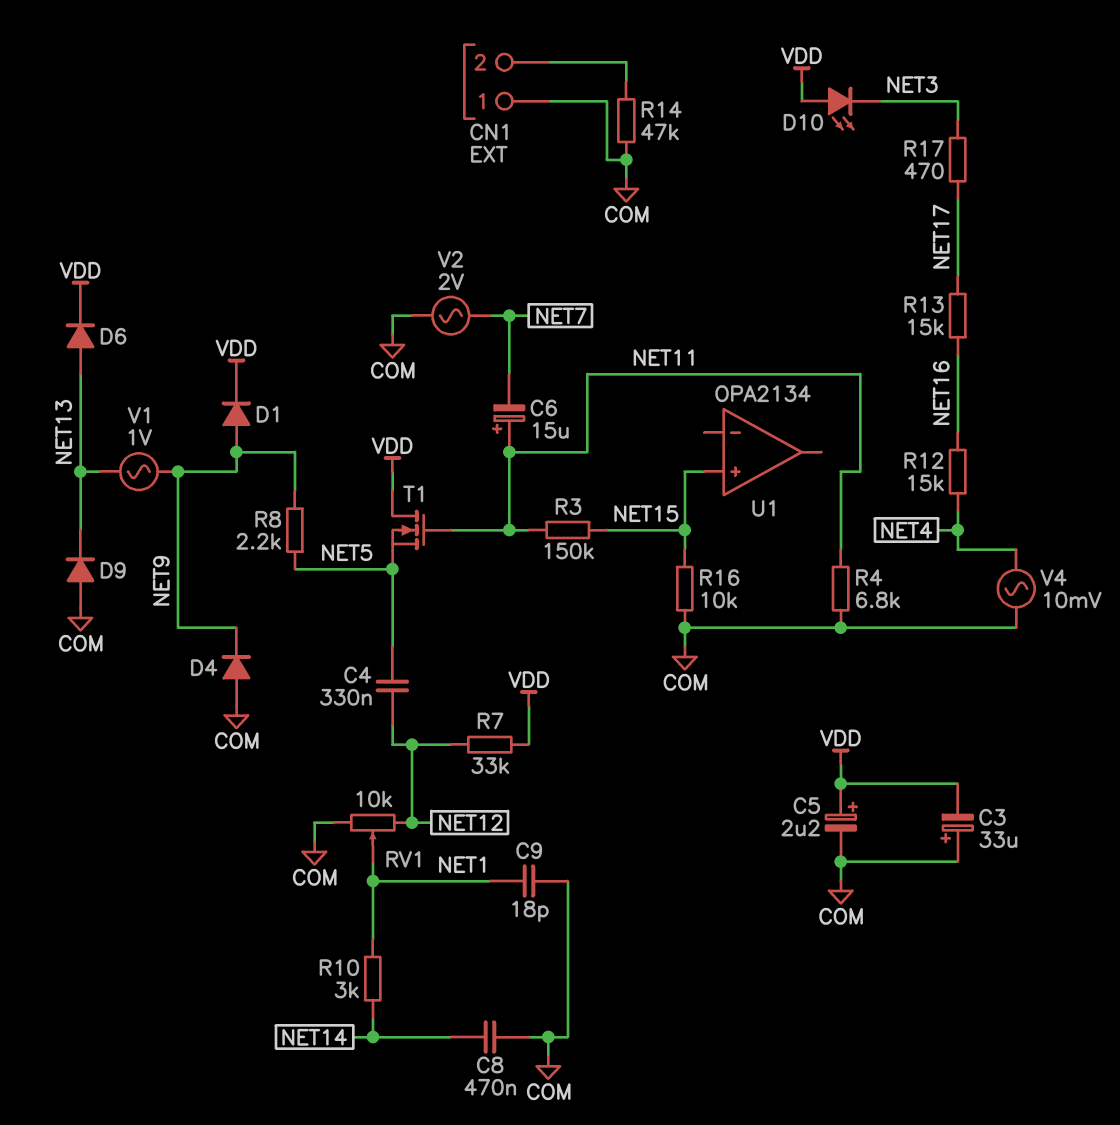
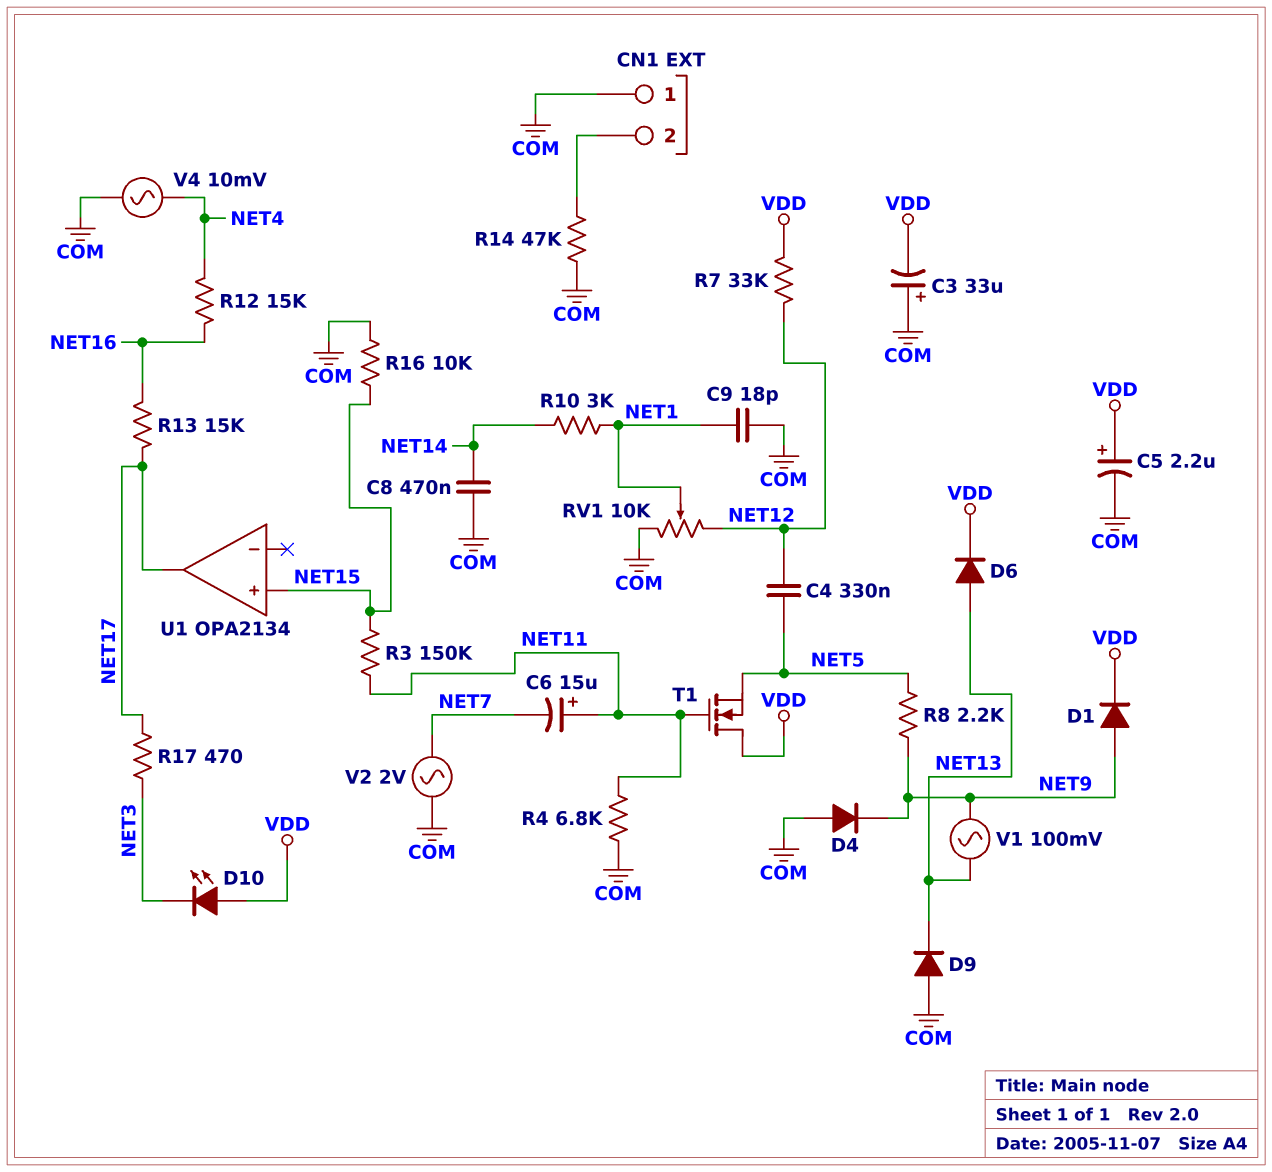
U1 pin out: none -> NET17
V1: AC 1V (NET9, NET13) -> AC 100mV (NET9, NET13)

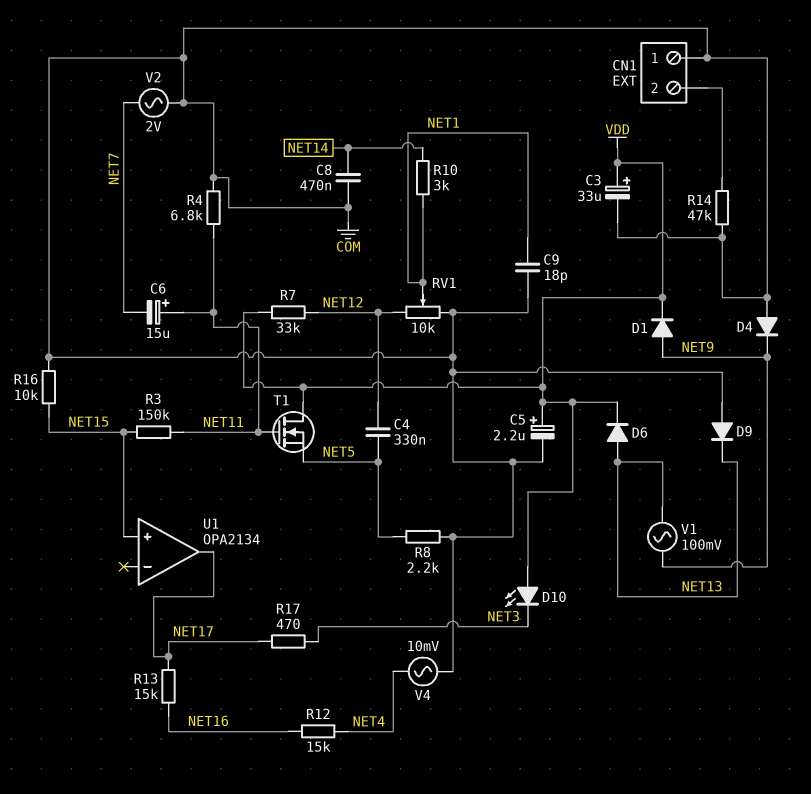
C3: 33uF (plus COM, minus VDD) -> 33uF (plus VDD, minus COM)
R8: 2.2k (NET5, NET9) -> 2.2k (COM, NET5)

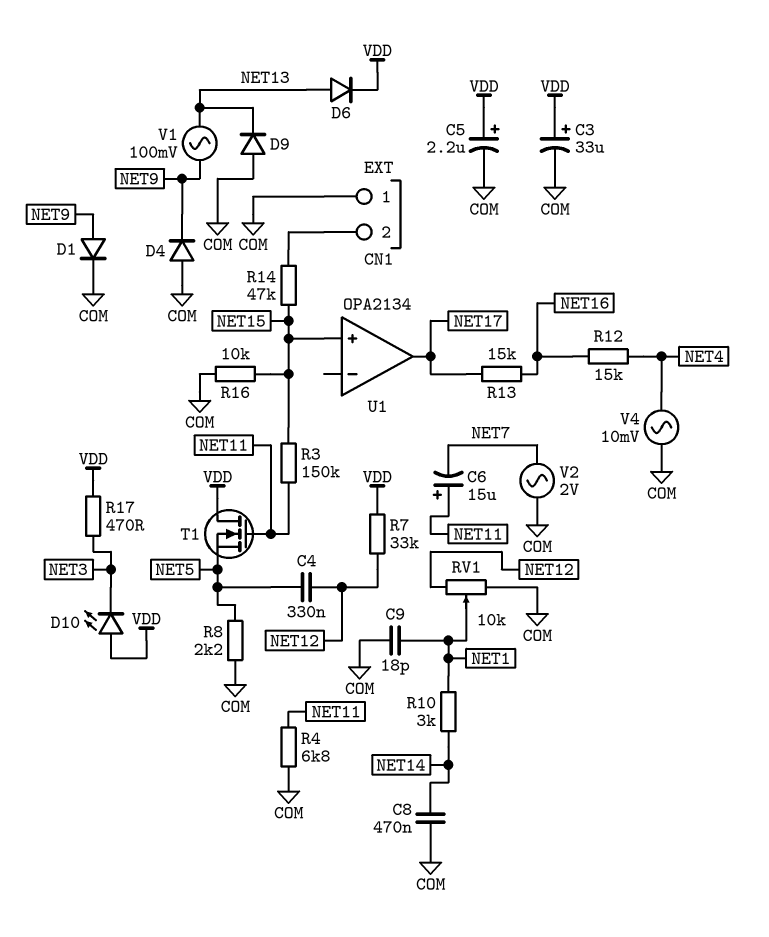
D1: diode (A NET9, K VDD) -> diode (A NET9, K COM)
R14: 47k (CN1/2, COM) -> 47k (CN1/2, NET15)
R17: 470 (NET3, NET17) -> 470 (NET3, VDD)

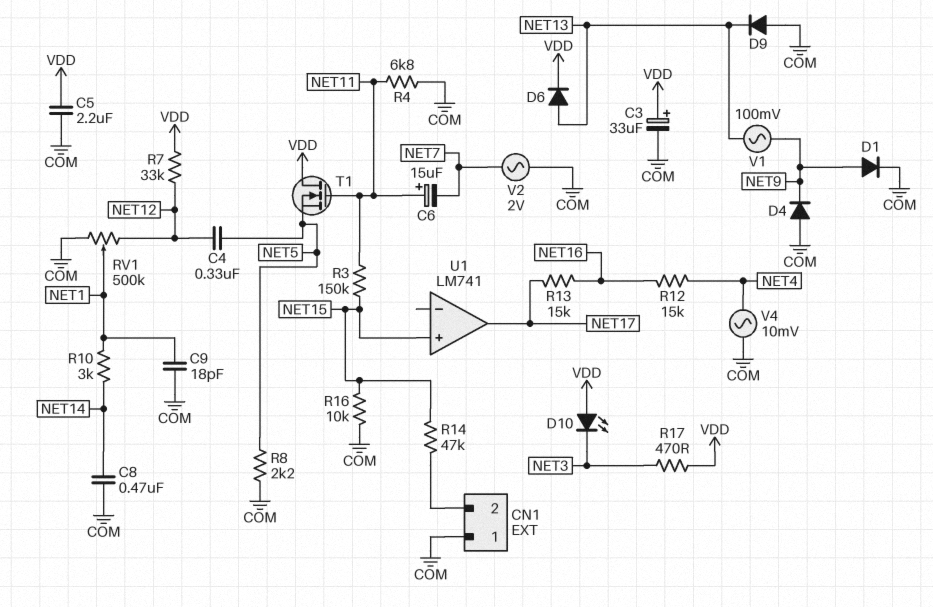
C5: 2.2uF (plus VDD, minus COM) -> 2.2uF (COM, VDD)
RV1: 10k (COM, NET12, wiper NET1) -> 500k (COM, NET12, wiper NET1)
U1: OPA2134 -> LM741

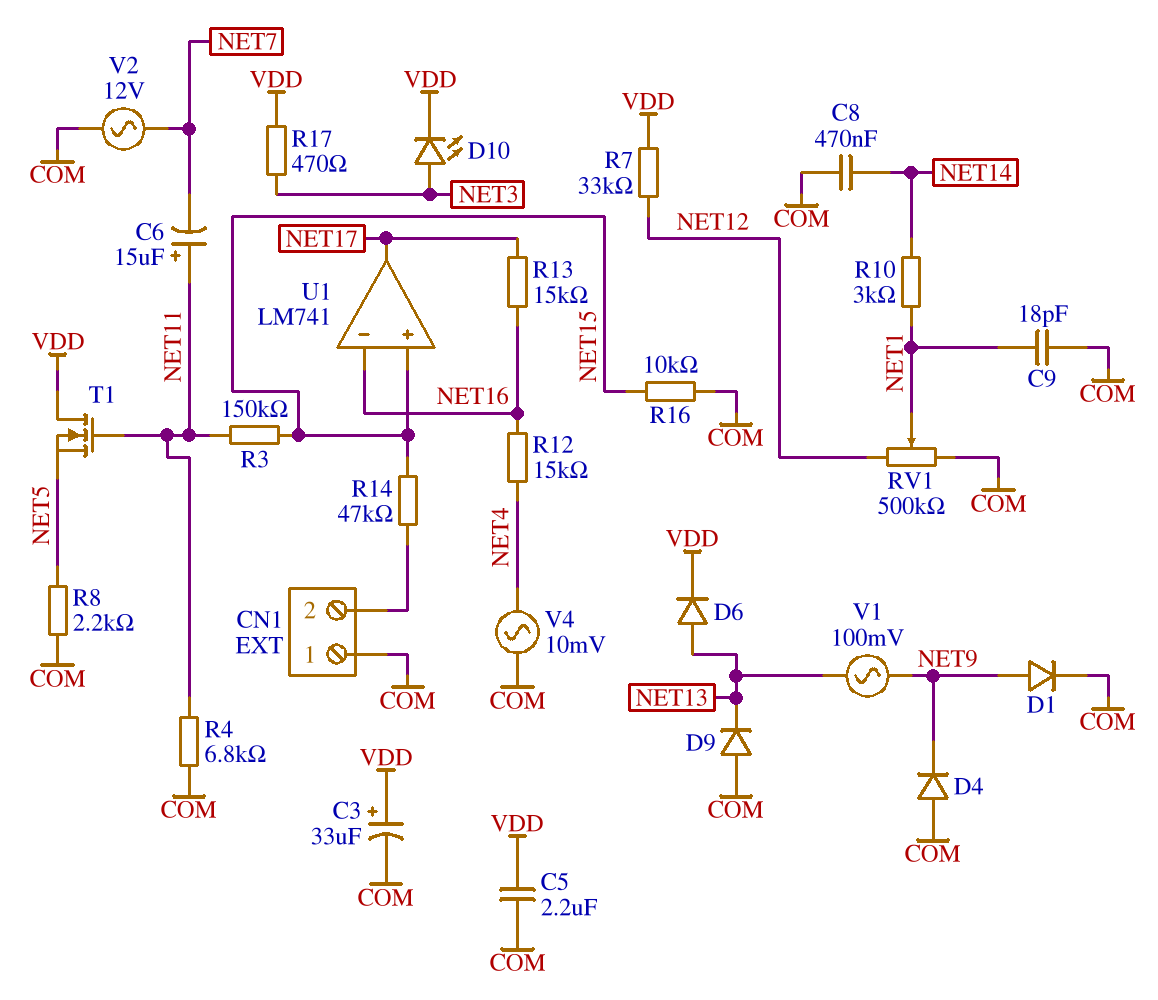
C4: 330nF (NET5, NET12) -> none
D10: LED (A VDD, K NET3) -> LED (A NET3, K VDD)
U1 pin in-: none -> NET16
V2: AC 2V (COM, NET7) -> AC 12V (COM, NET7)

